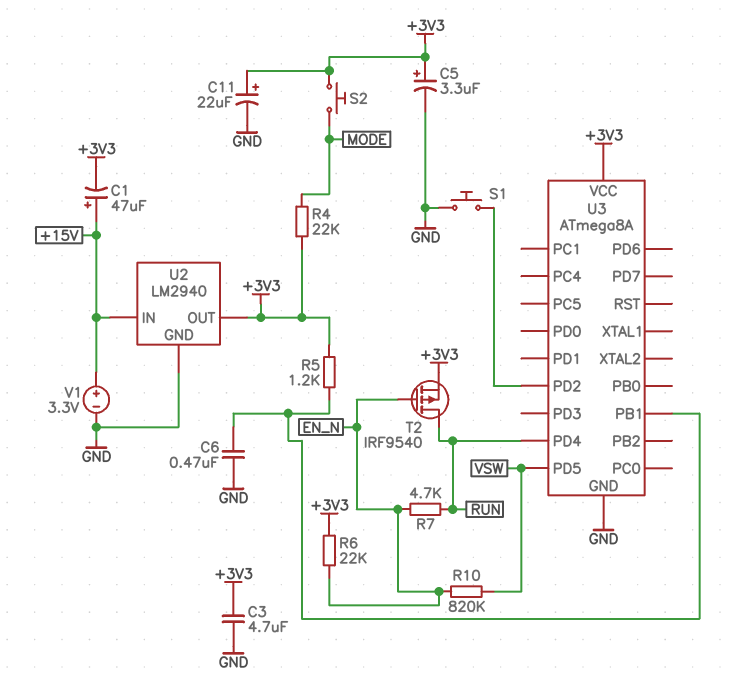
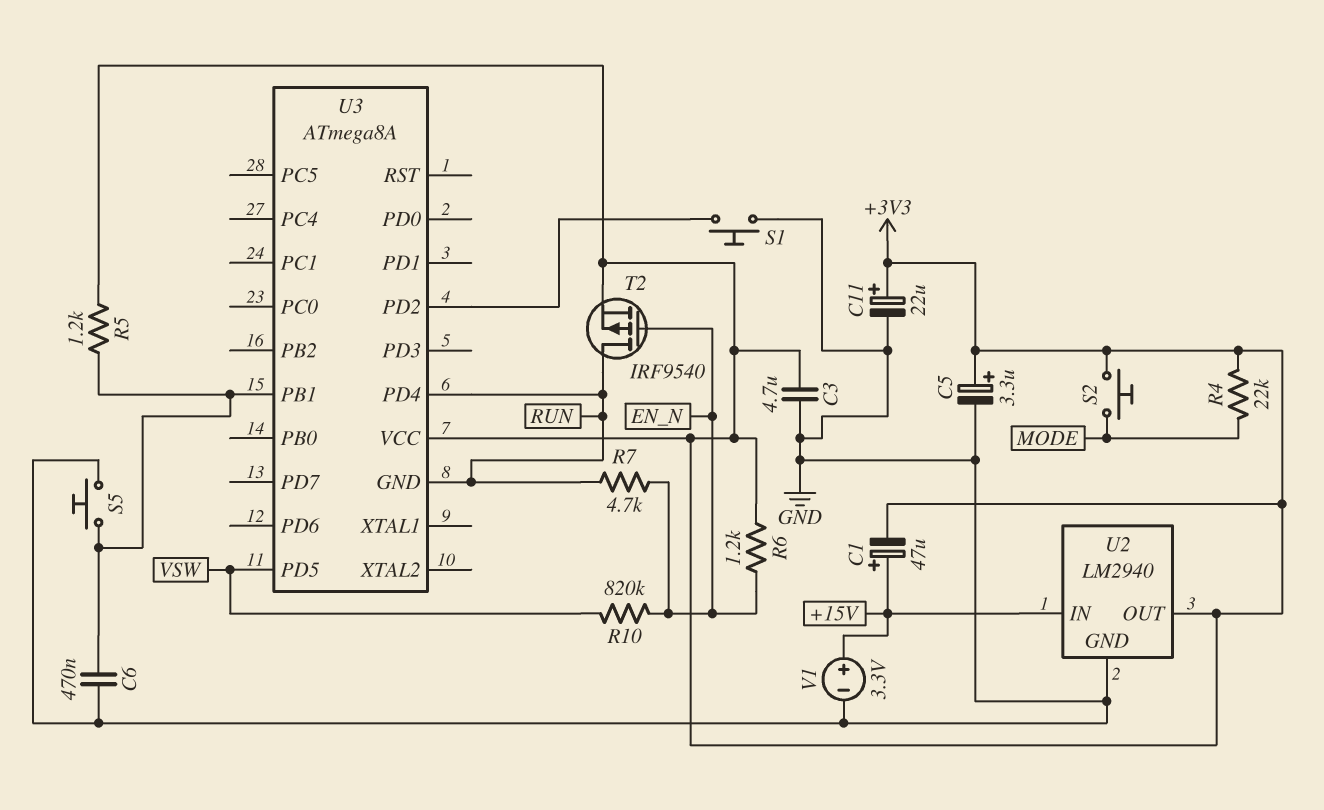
R6: 22k (+3V3, EN_N) -> 1.2k (+3V3, EN_N)
S5: none -> button (GND, U3/PB1)
U3 pin GND: GND -> RUN

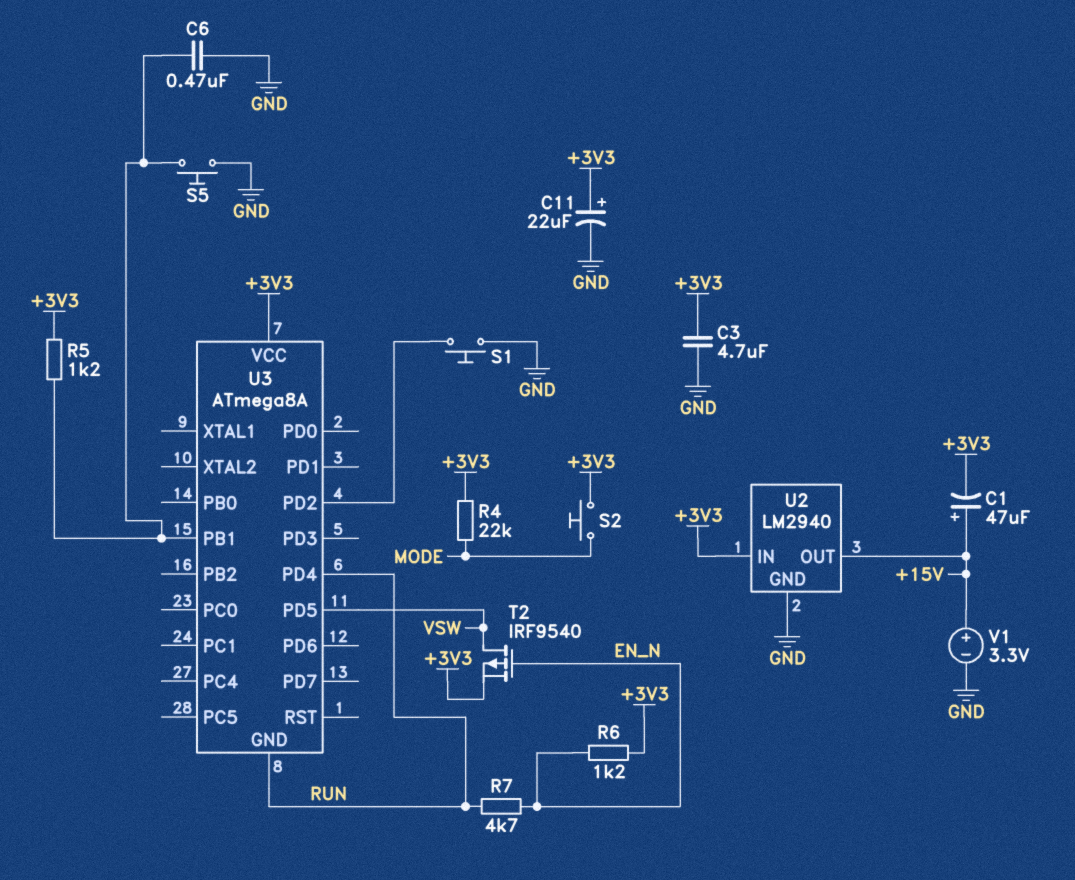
C5: 3.3uF (plus +3V3, minus GND) -> none
R10: 820k (EN_N, VSW) -> none
T2: PMOS IRF9540 (G EN_N, D RUN, S +3V3) -> PMOS IRF9540 (G EN_N, D VSW, S +3V3)
U2 pin IN: +15V -> +3V3
U2 pin OUT: +3V3 -> +15V

